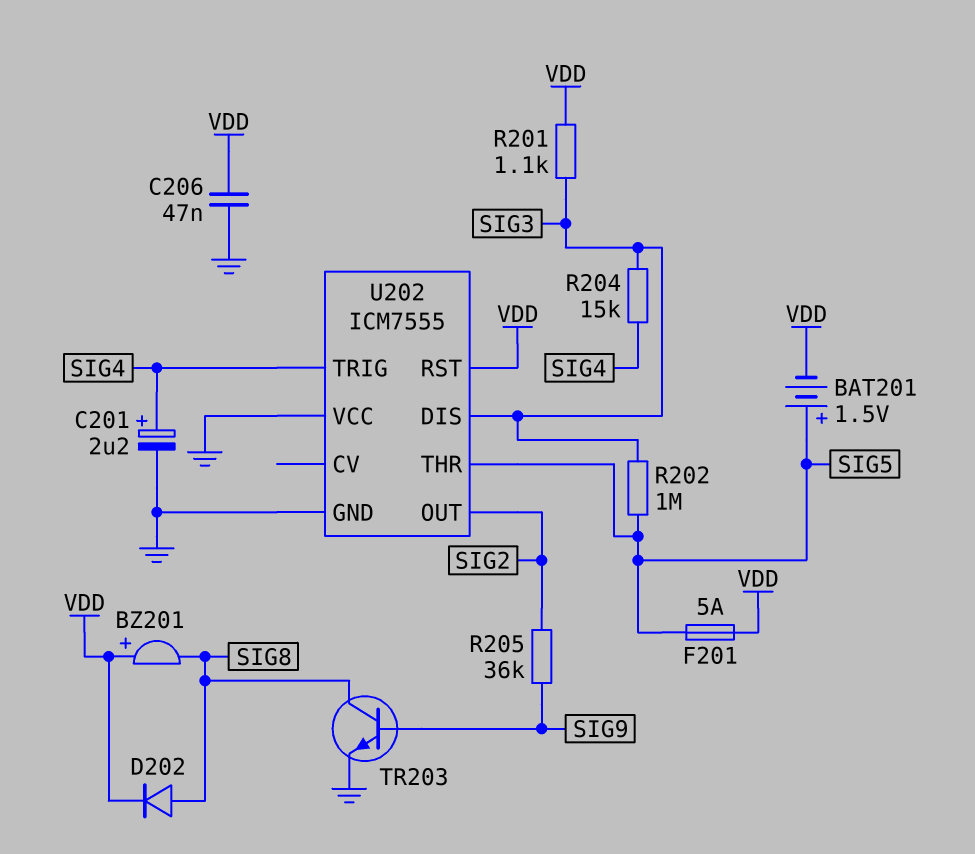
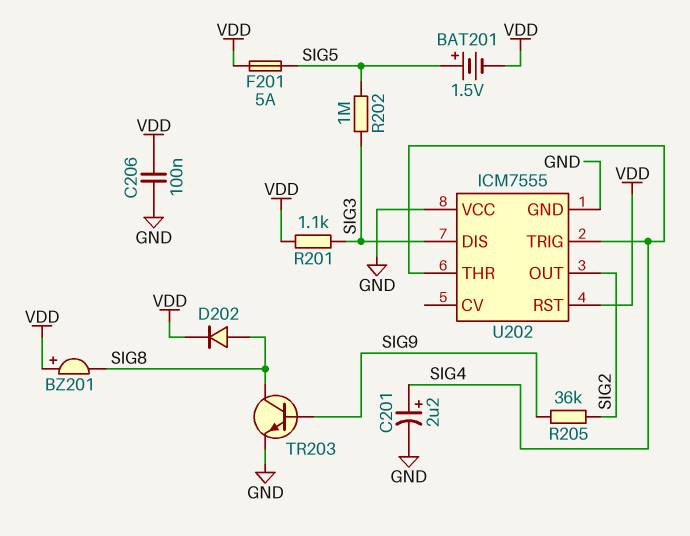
C206: 47nF (GND, VDD) -> 100nF (GND, VDD)
R204: 15k (SIG3, SIG4) -> none
U202 pin THR: SIG5 -> SIG4

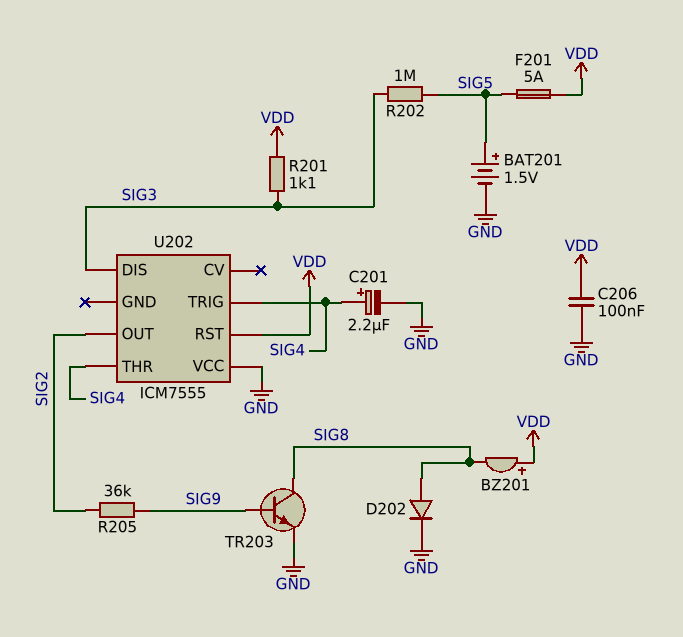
BAT201: 1.5V (plus SIG5, minus VDD) -> 1.5V (plus SIG5, minus GND)
D202: diode (A SIG8, K VDD) -> diode (A SIG8, K GND)
U202 pin GND: GND -> none

